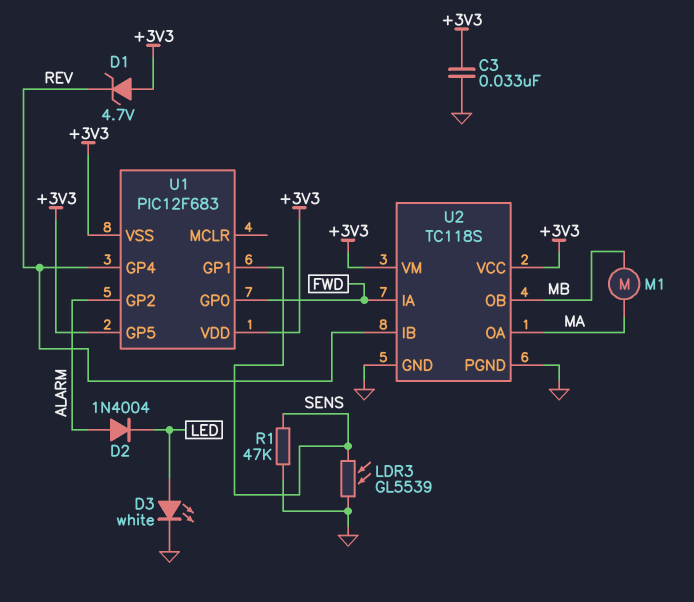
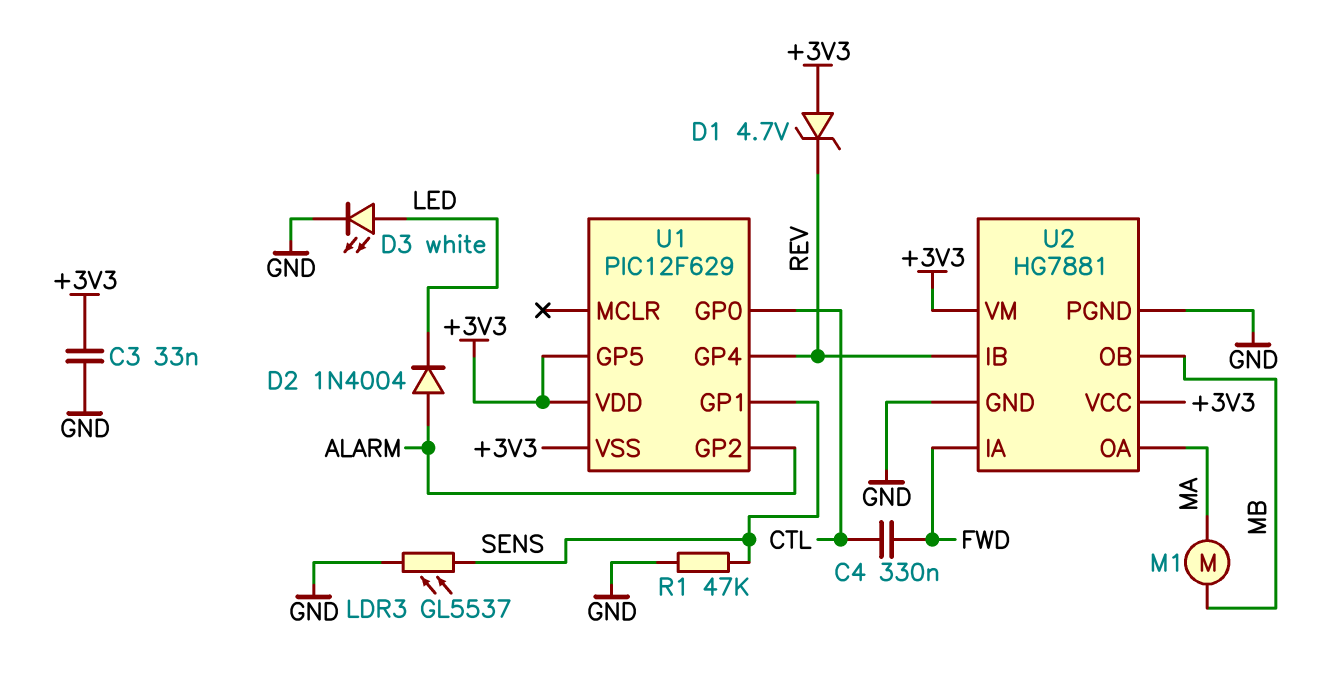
C4: none -> 330nF (CTL, FWD)
LDR3: GL5539 (GND, SENS) -> GL5537 (GND, SENS)
U1: PIC12F683 -> PIC12F629
U1 pin GP0: FWD -> CTL
U2: TC118S -> HG7881

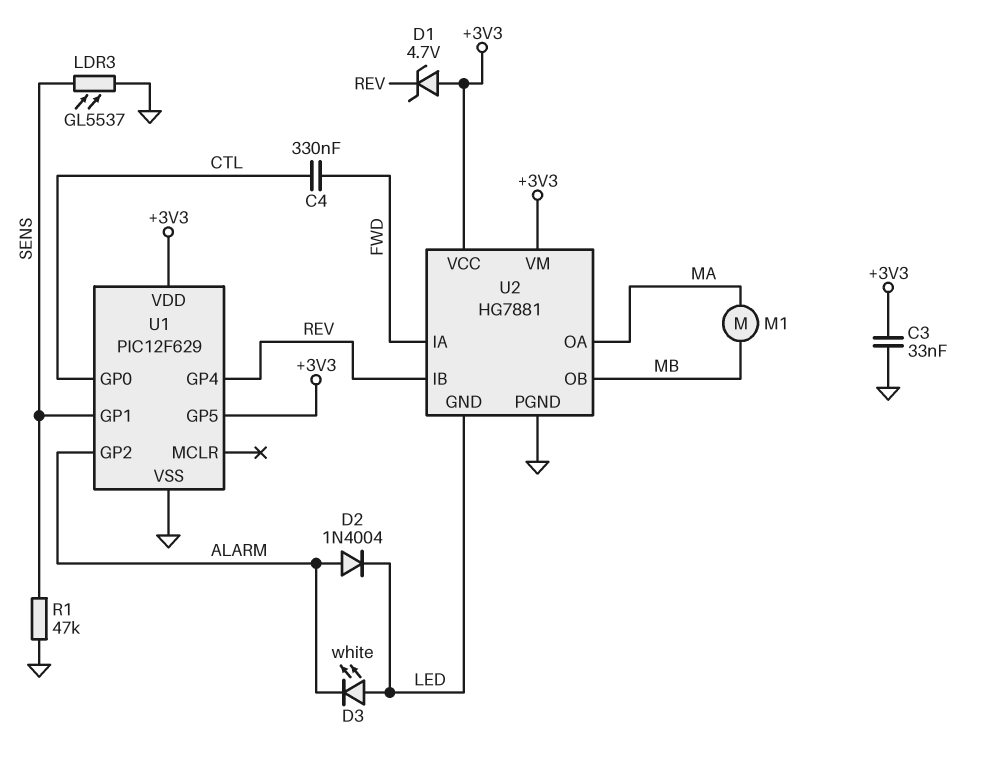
D3: LED white (A LED, K GND) -> LED white (A LED, K ALARM)
U1 pin VSS: +3V3 -> GND
U2 pin GND: GND -> LED

